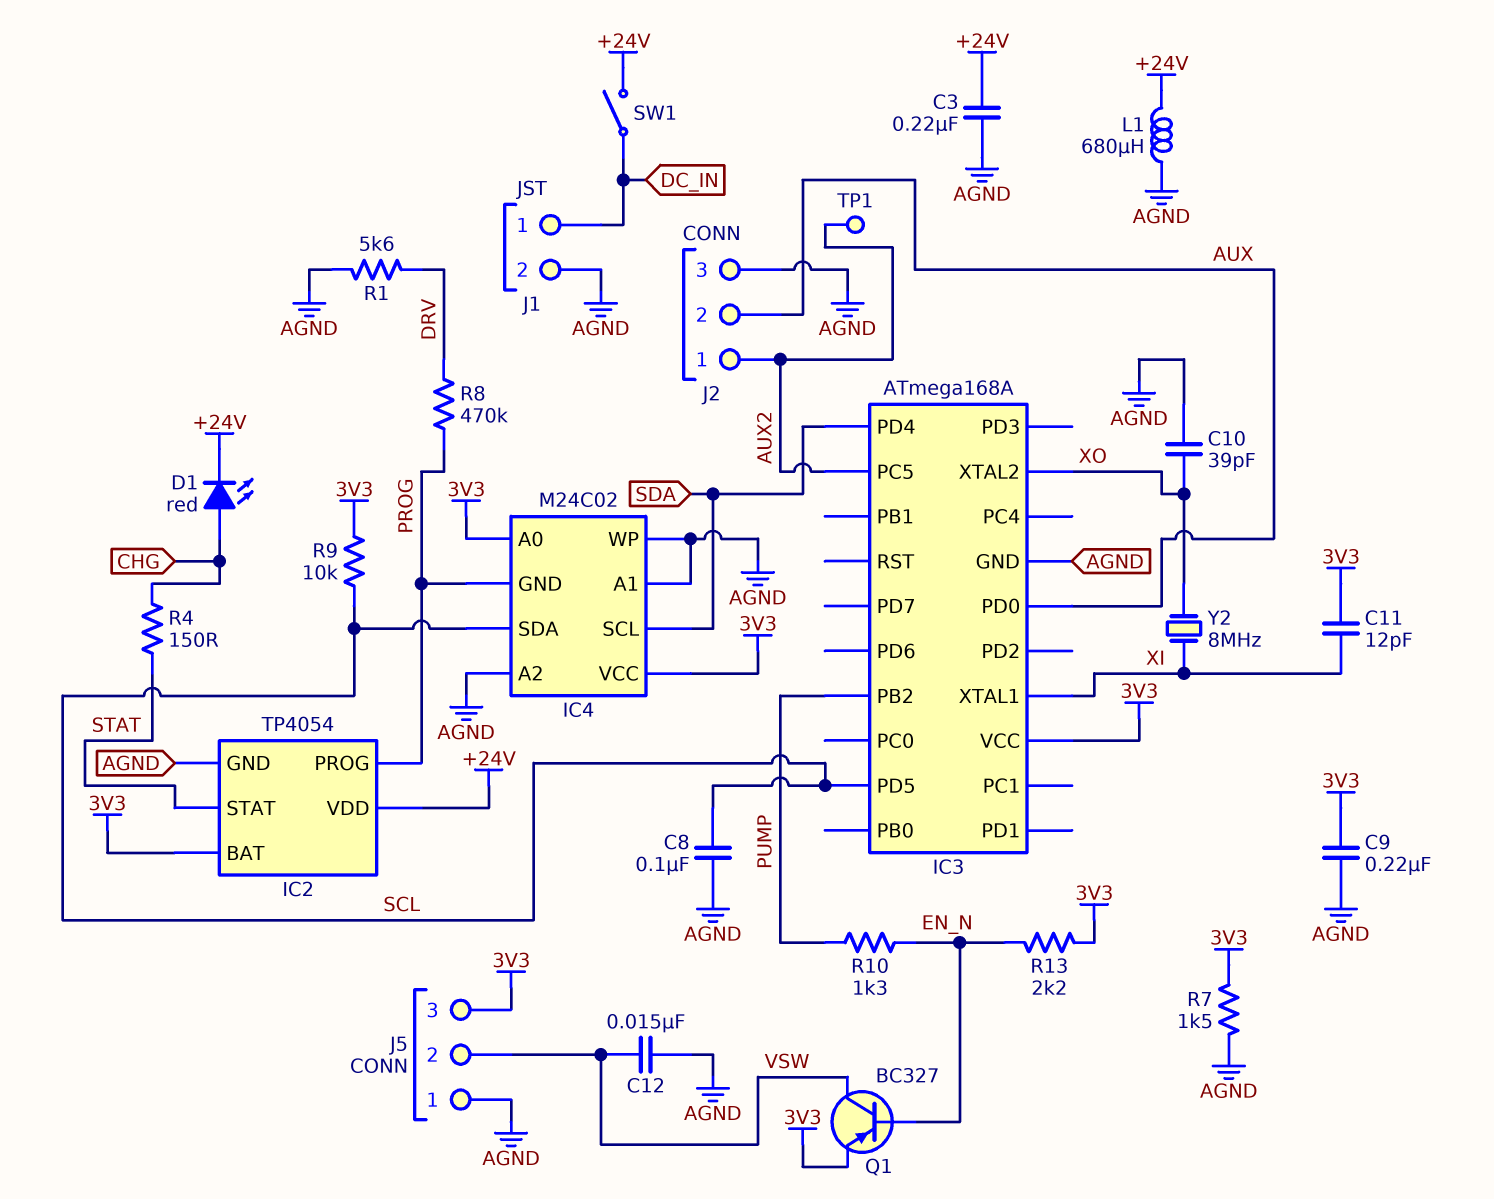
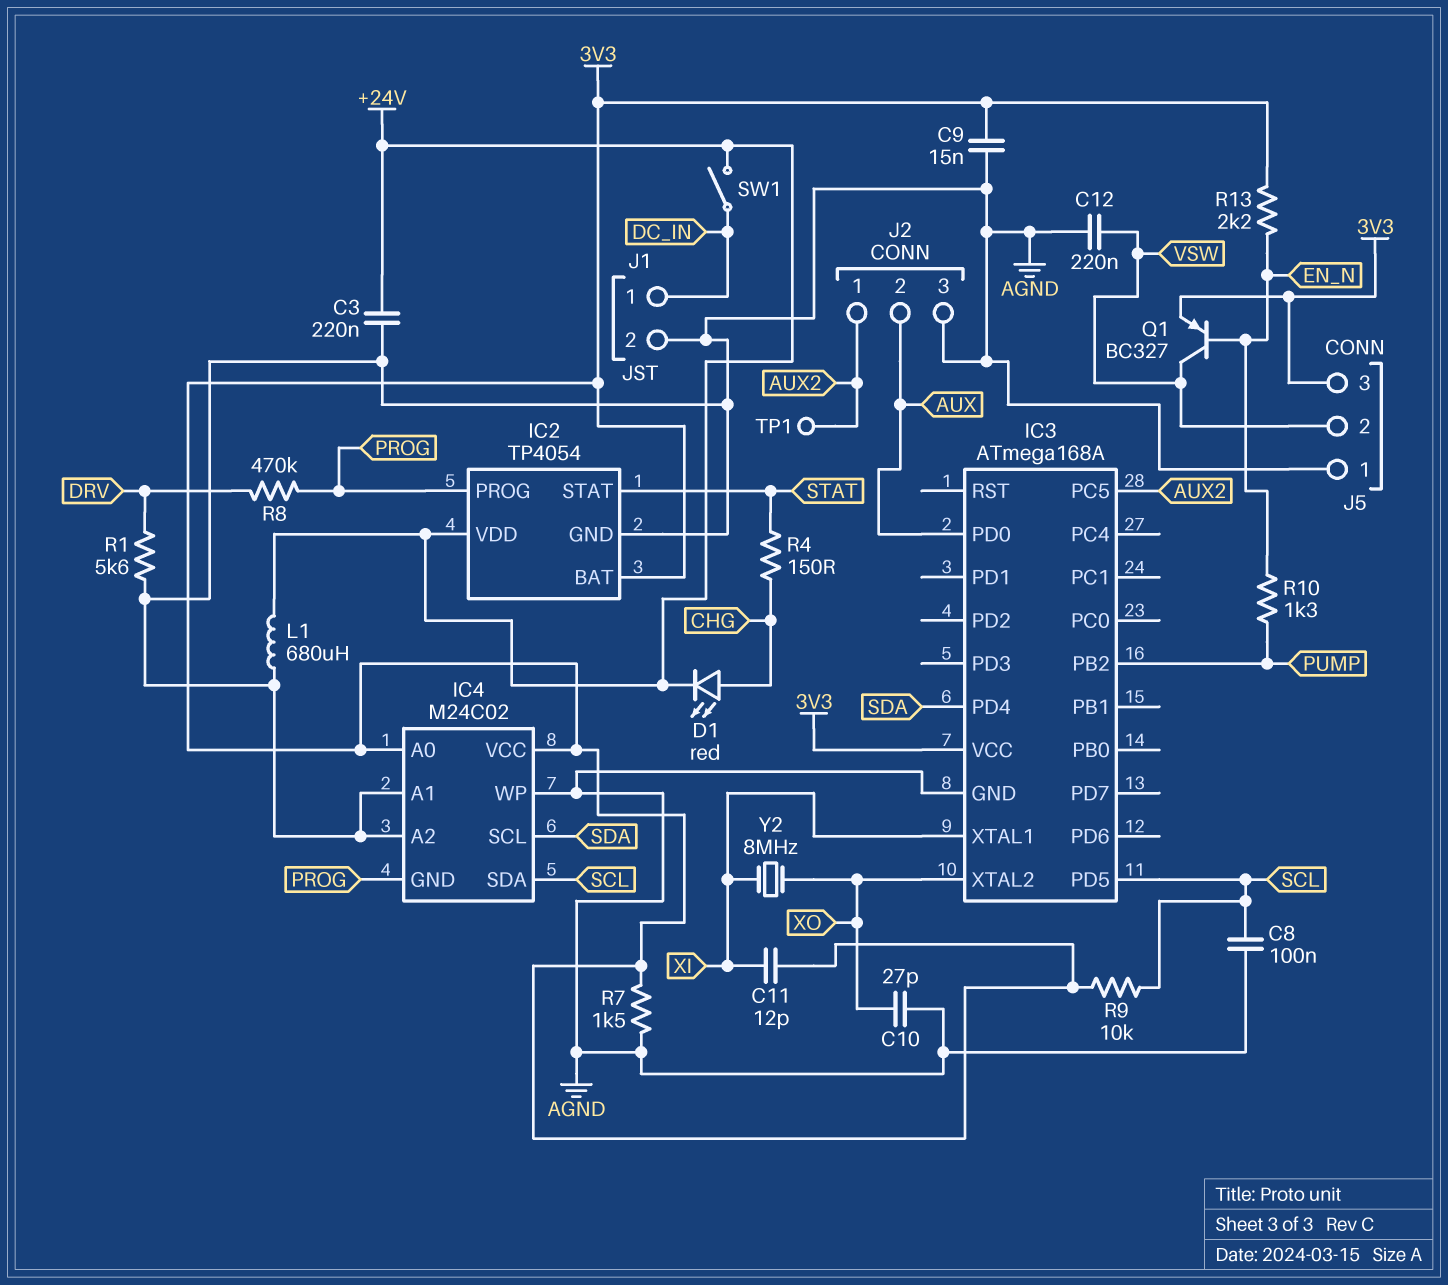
C9: 220nF (3V3, AGND) -> 15nF (3V3, AGND)
C10: 39pF (AGND, XO) -> 27pF (AGND, XO)
C12: 15nF (AGND, VSW) -> 220nF (AGND, VSW)

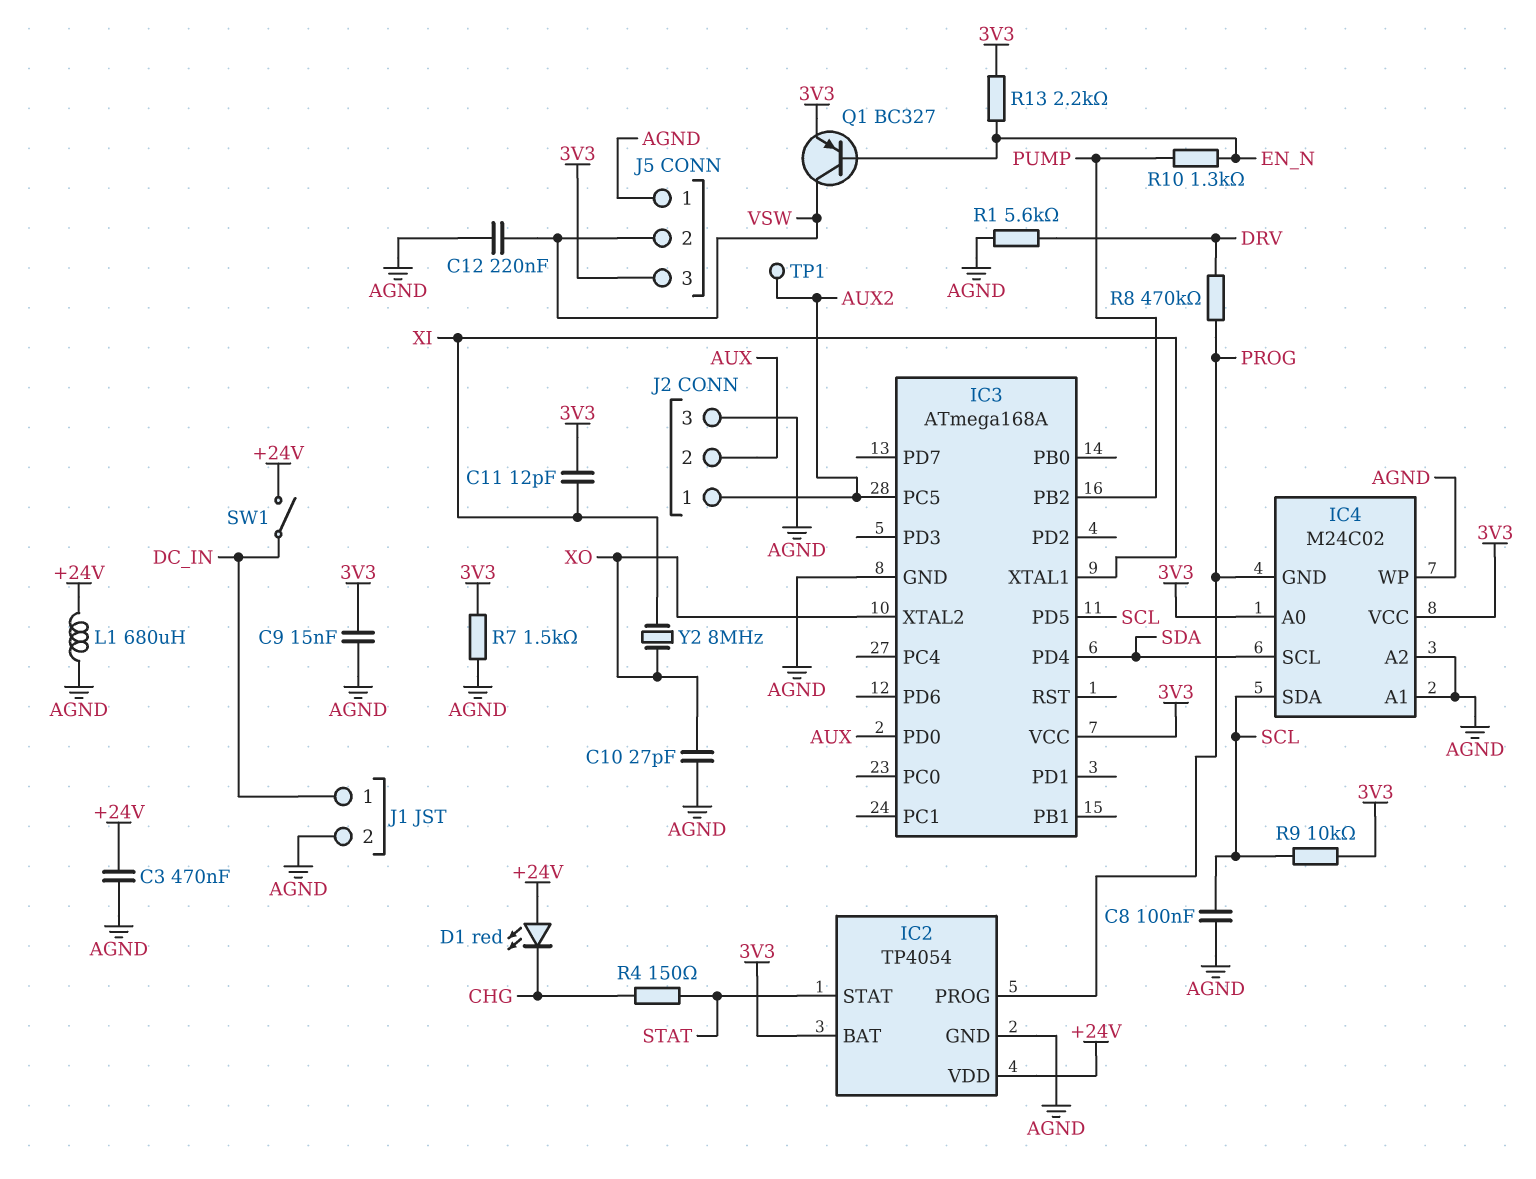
C3: 220nF (+24V, AGND) -> 470nF (+24V, AGND)
D1: LED red (A CHG, K +24V) -> LED red (A +24V, K CHG)

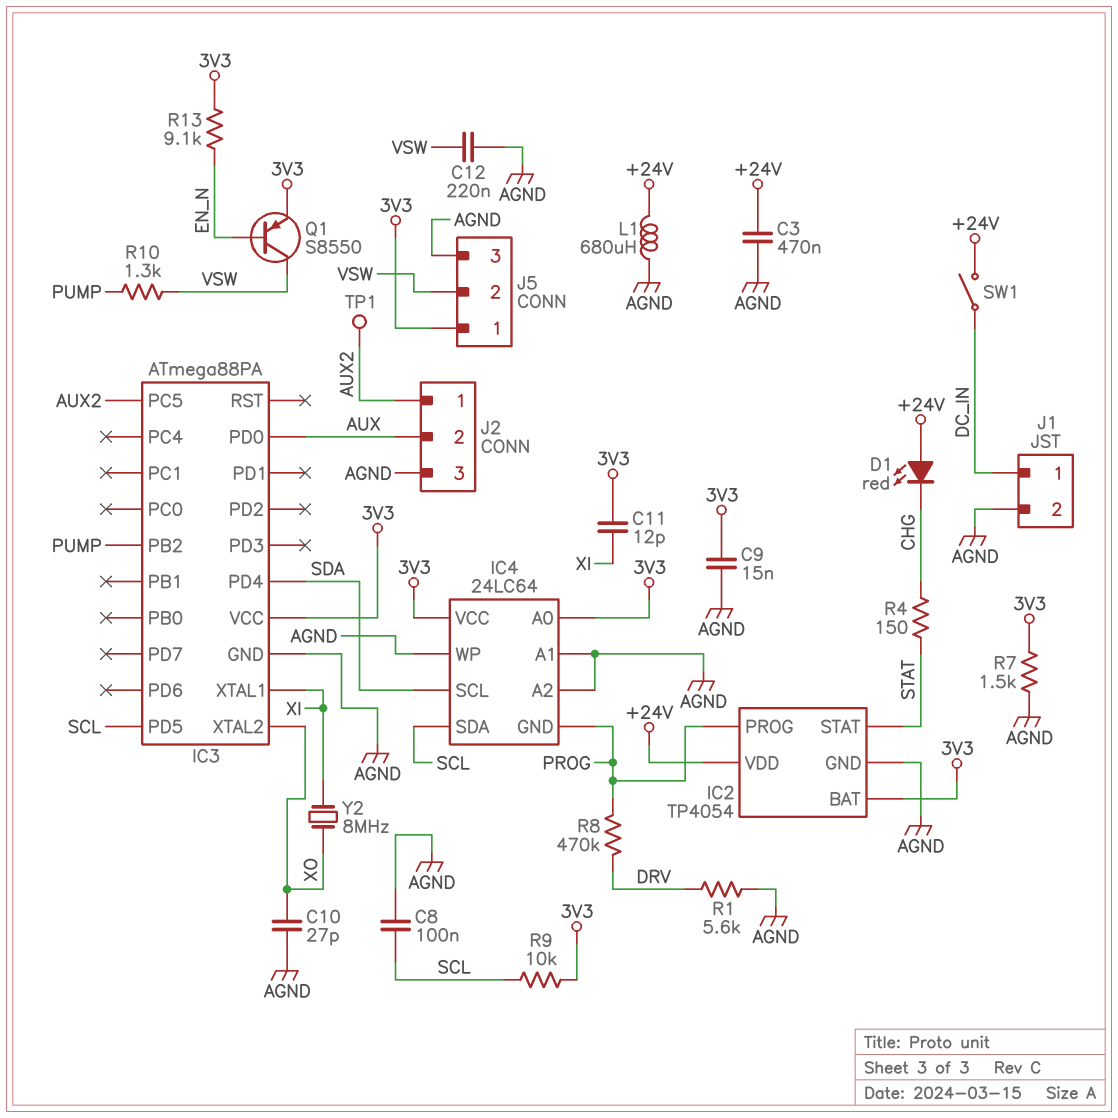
IC3: ATmega168A -> ATmega88PA
IC4: M24C02 -> 24LC64
J5 pin 1: AGND -> 3V3
J5 pin 3: 3V3 -> AGND
Q1: PNP BC327 (B EN_N, C VSW, E 3V3) -> PNP S8550 (B EN_N, C VSW, E 3V3)
R10: 1.3k (EN_N, PUMP) -> 1.3k (PUMP, VSW)
R13: 2.2k (3V3, EN_N) -> 9.1k (3V3, EN_N)

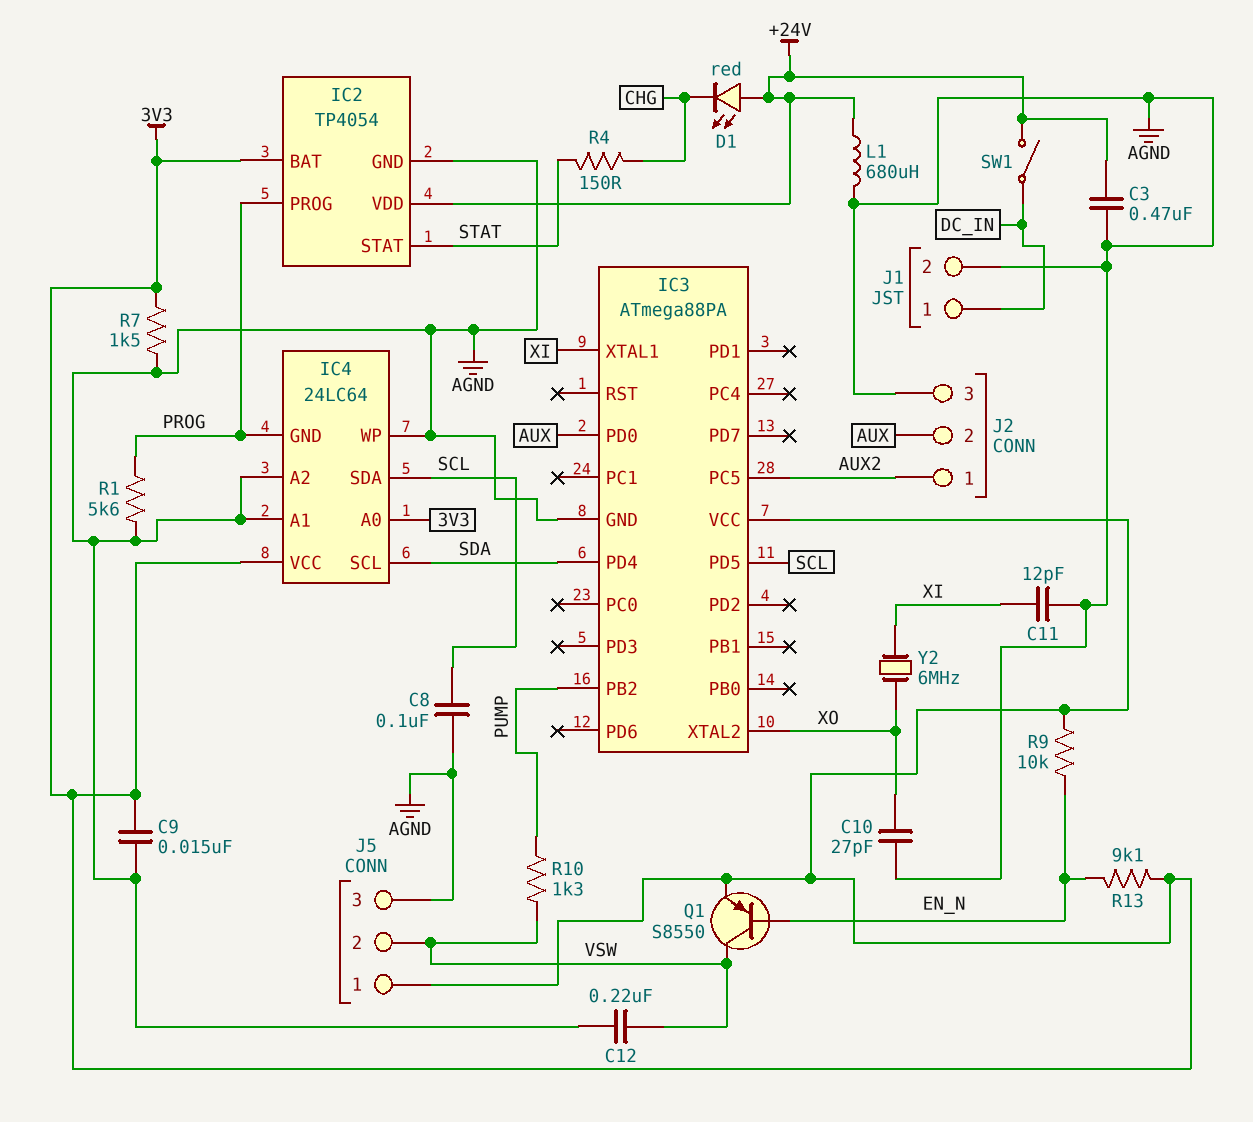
C11: 12pF (3V3, XI) -> 12pF (AGND, XI)
R1: 5.6k (AGND, DRV) -> 5.6k (AGND, PROG)
R8: 470k (DRV, PROG) -> none
R9: 10k (3V3, SCL) -> 10k (3V3, EN_N)
TP1: test point (AUX2) -> none
Y2: 8MHz (XI, XO) -> 6MHz (XI, XO)

